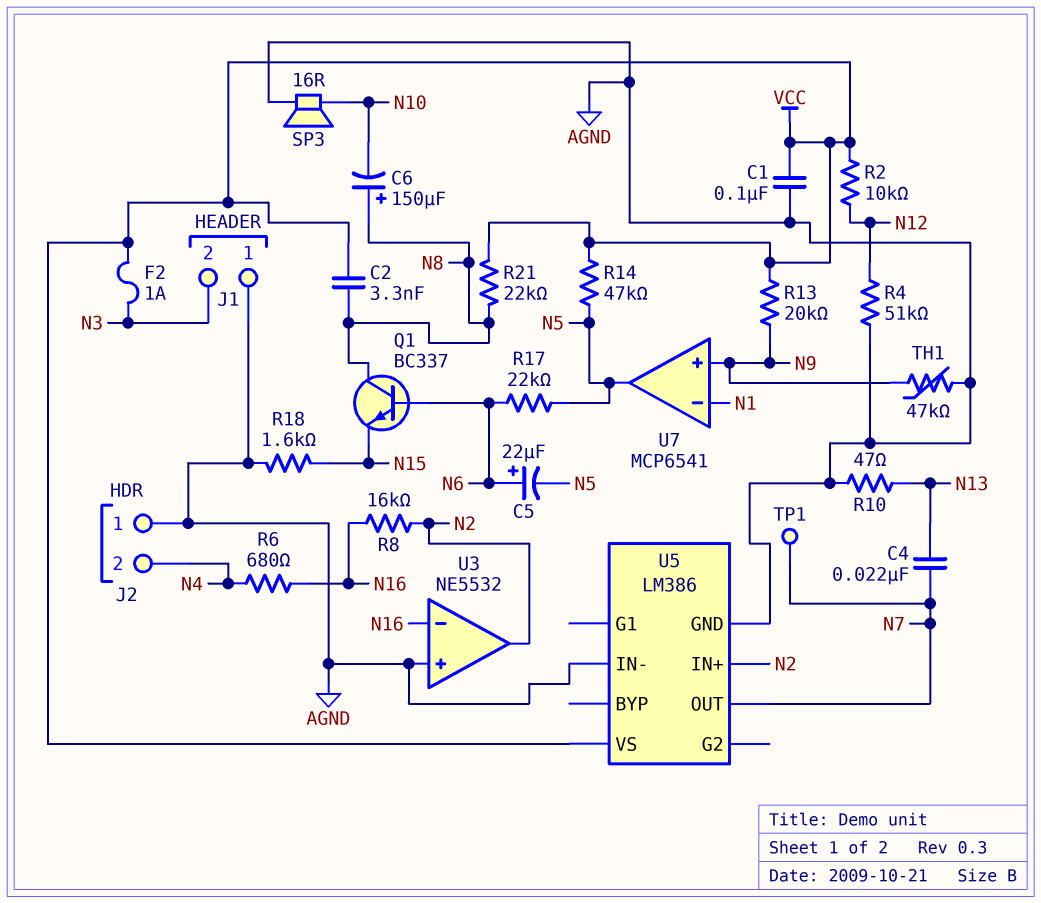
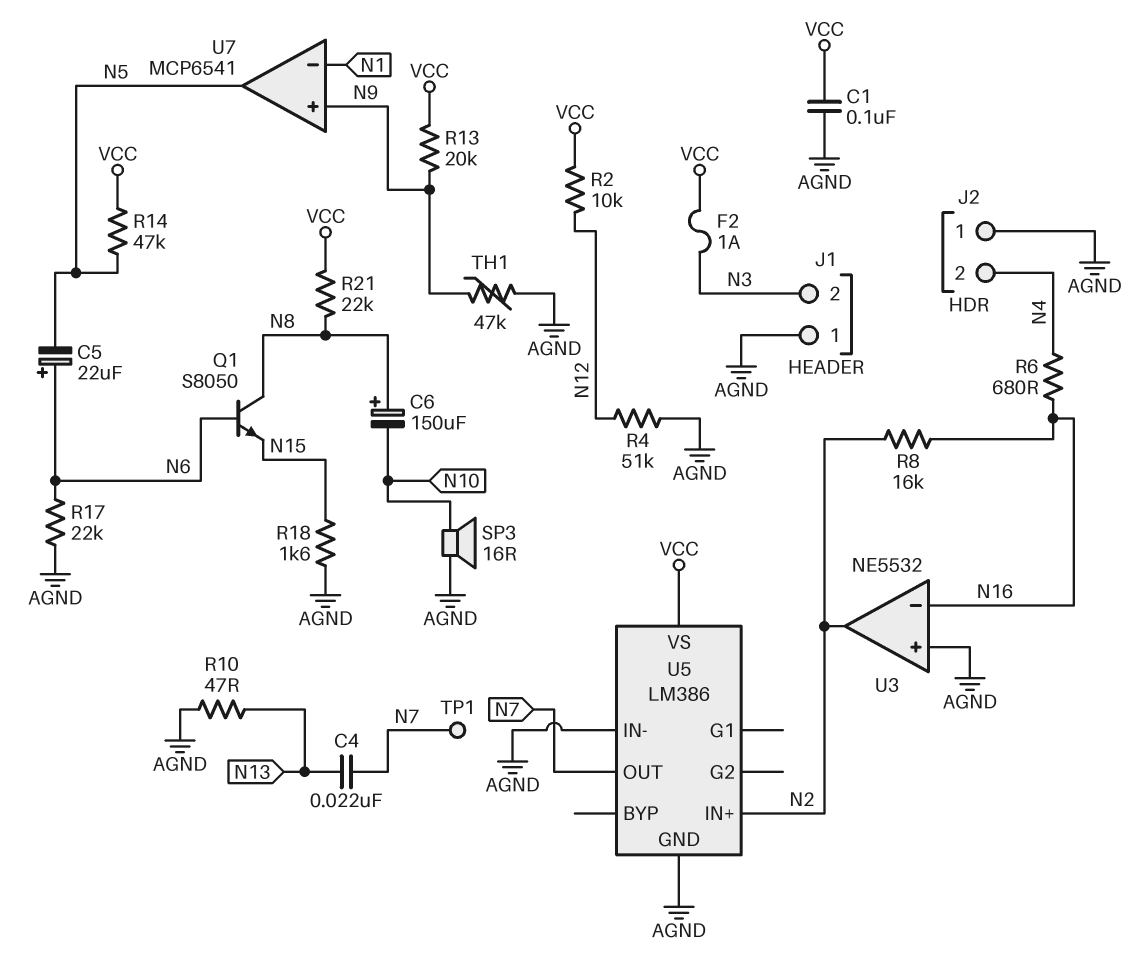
C2: 3.3nF (N8, VCC) -> none
Q1: NPN BC337 (B N6, C N8, E N15) -> NPN S8050 (B N6, C N8, E N15)
R17: 22k (N5, N6) -> 22k (AGND, N6)

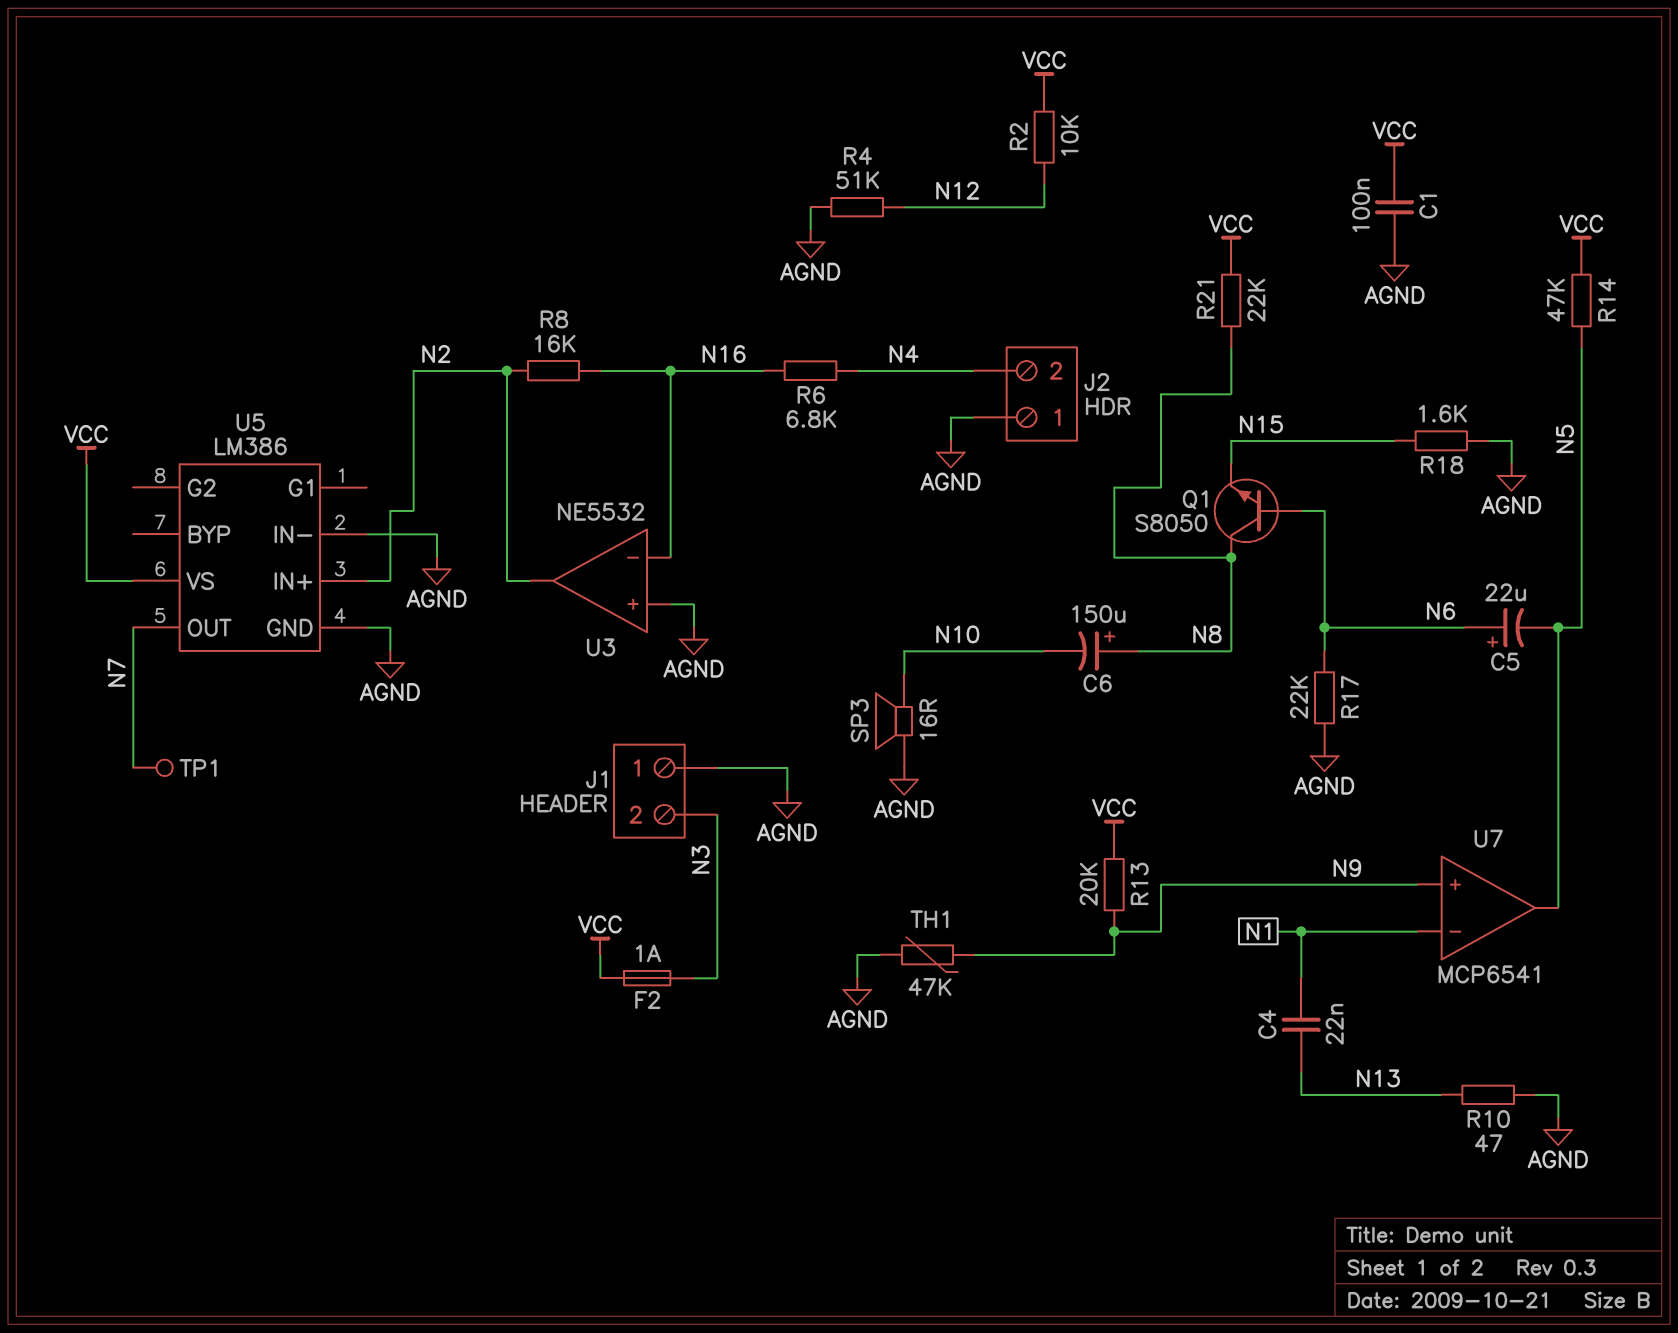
C4: 22nF (N7, N13) -> 22nF (N1, N13)
R6: 680 (N4, N16) -> 6.8k (N4, N16)

